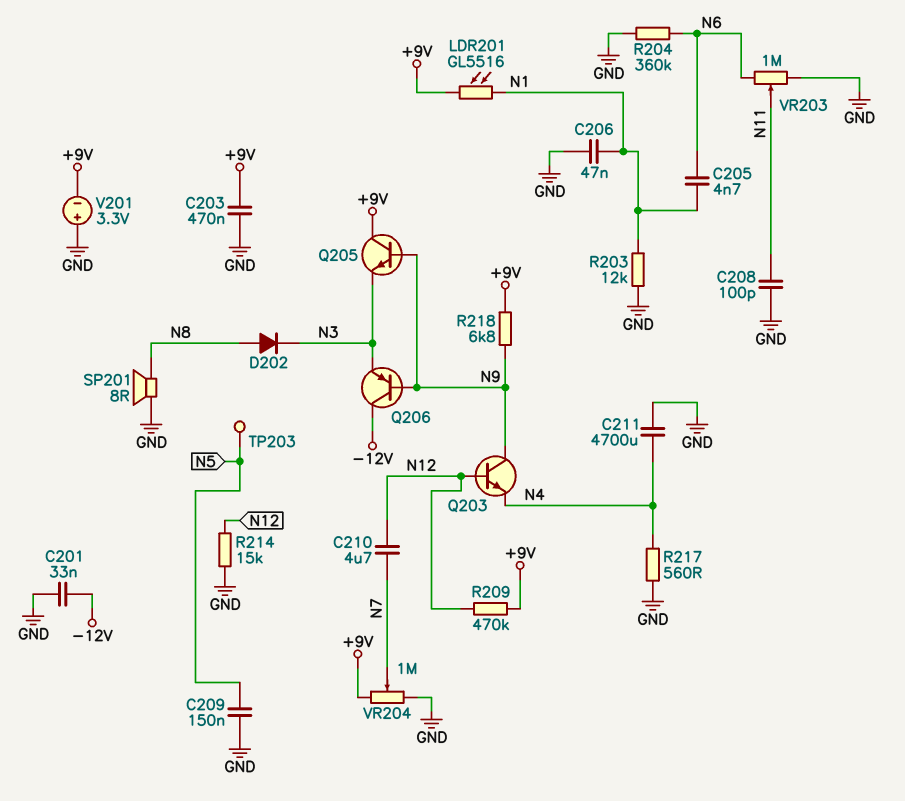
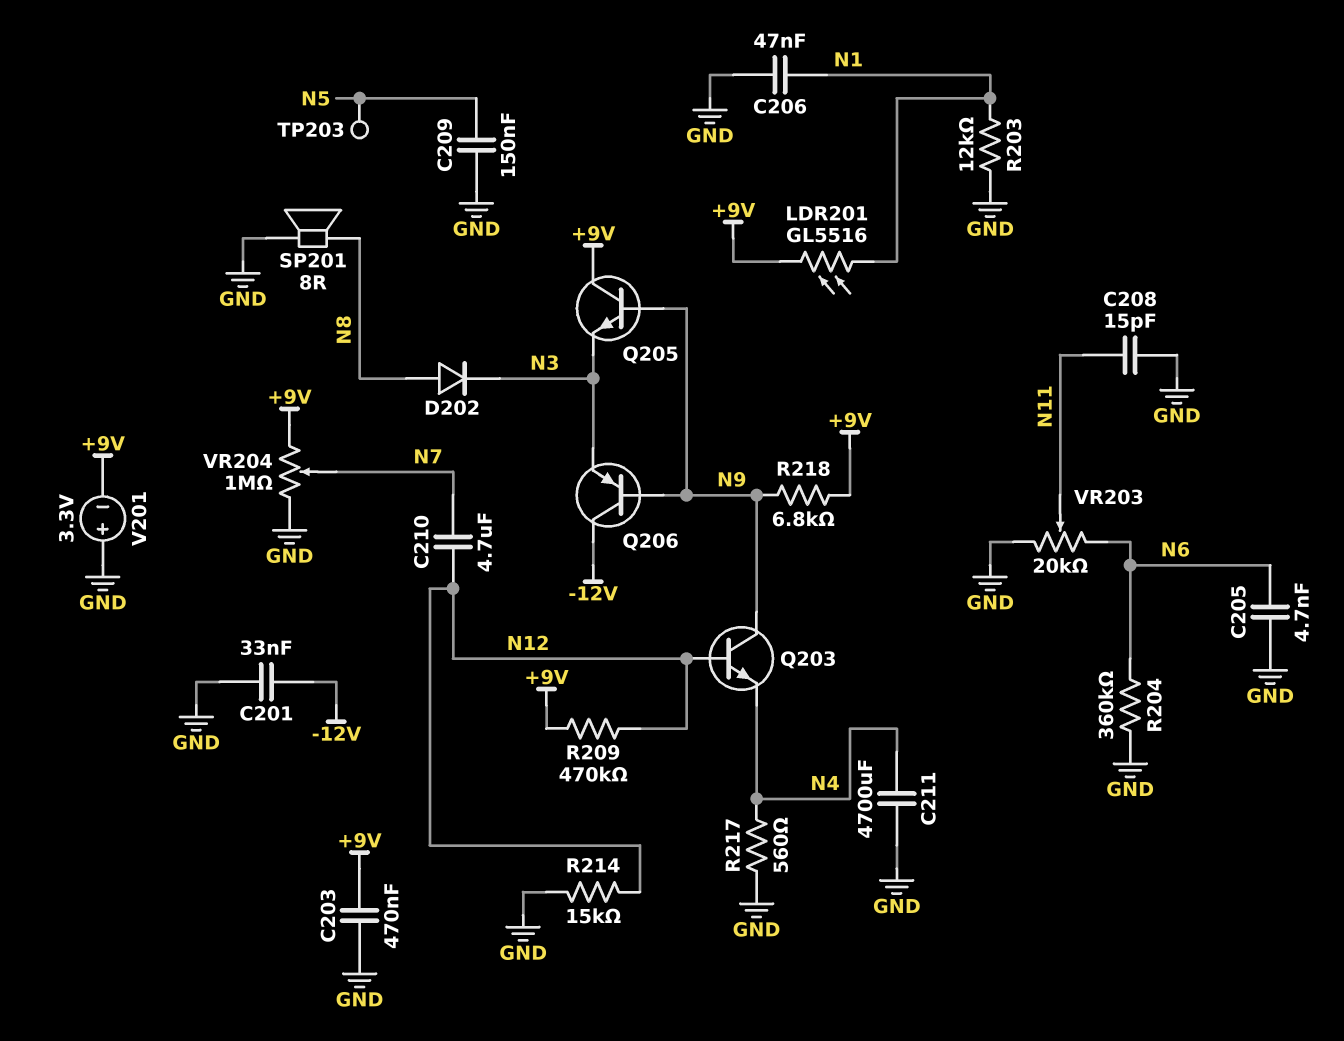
C205: 4.7nF (N1, N6) -> 4.7nF (GND, N6)
C208: 100pF (GND, N11) -> 15pF (GND, N11)
VR203: 1M (GND, N6, wiper N11) -> 20k (GND, N6, wiper N11)

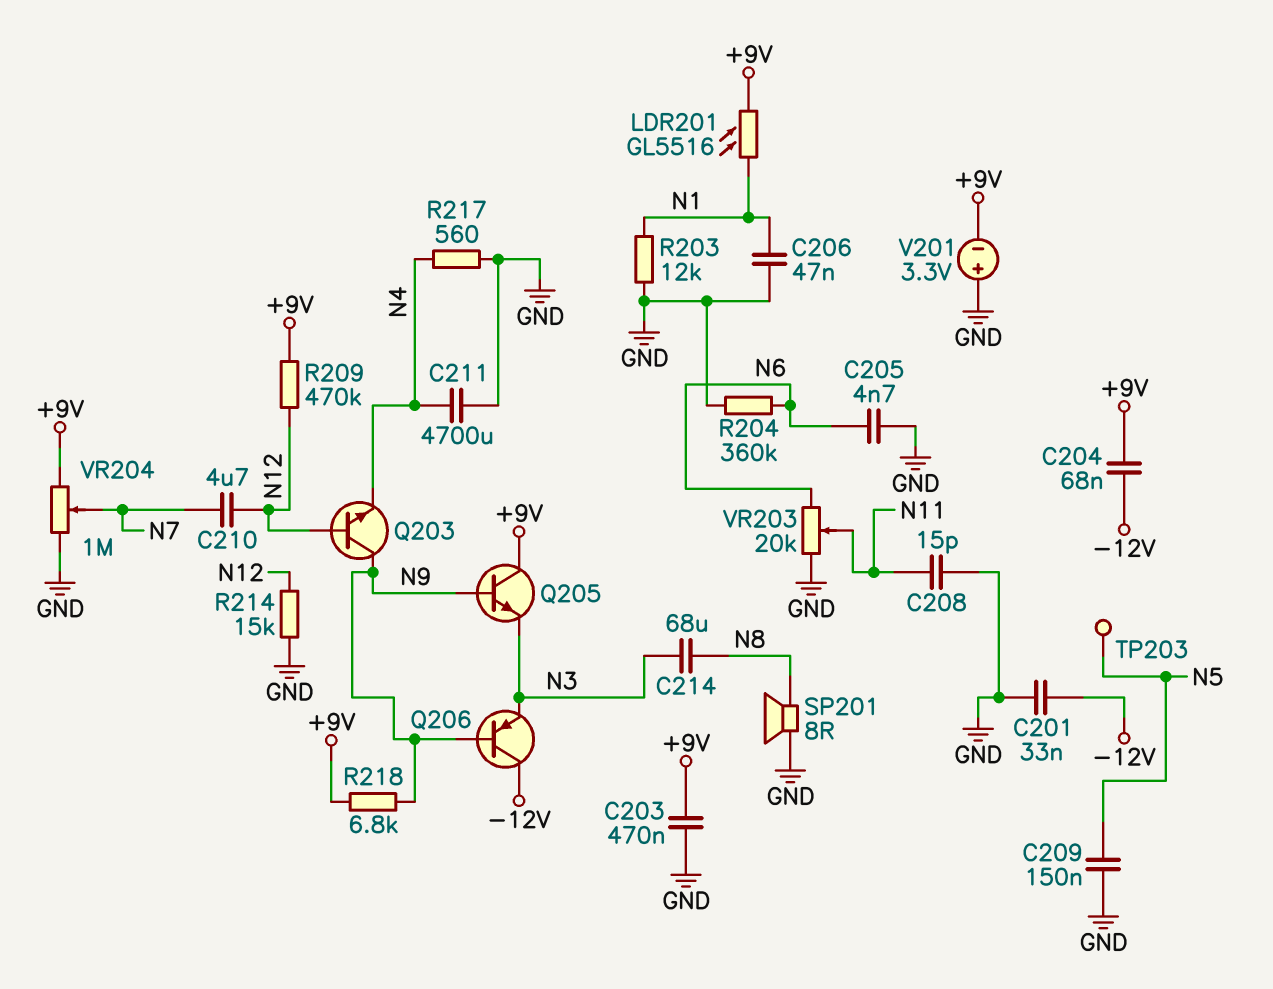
C204: none -> 68nF (+9V, -12V)
C214: none -> 68uF (N3, N8)
D202: diode (A N8, K N3) -> none

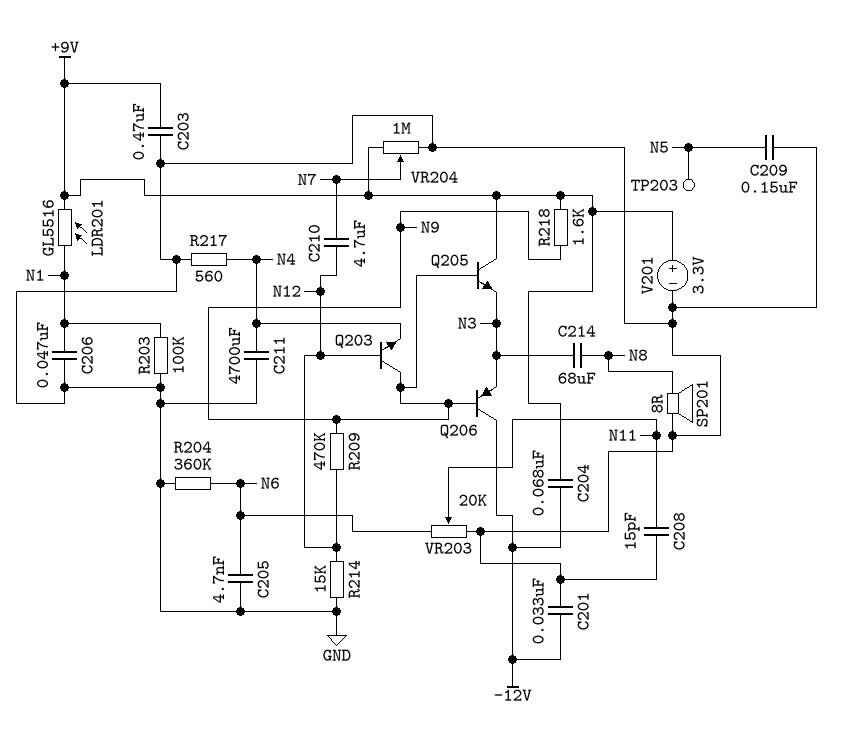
R203: 12k (GND, N1) -> 100k (GND, N1)
R209: 470k (+9V, N12) -> 470k (N9, N12)
R218: 6.8k (+9V, N9) -> 1.6k (+9V, N9)
V201: 3.3V (plus GND, minus +9V) -> 3.3V (plus +9V, minus GND)

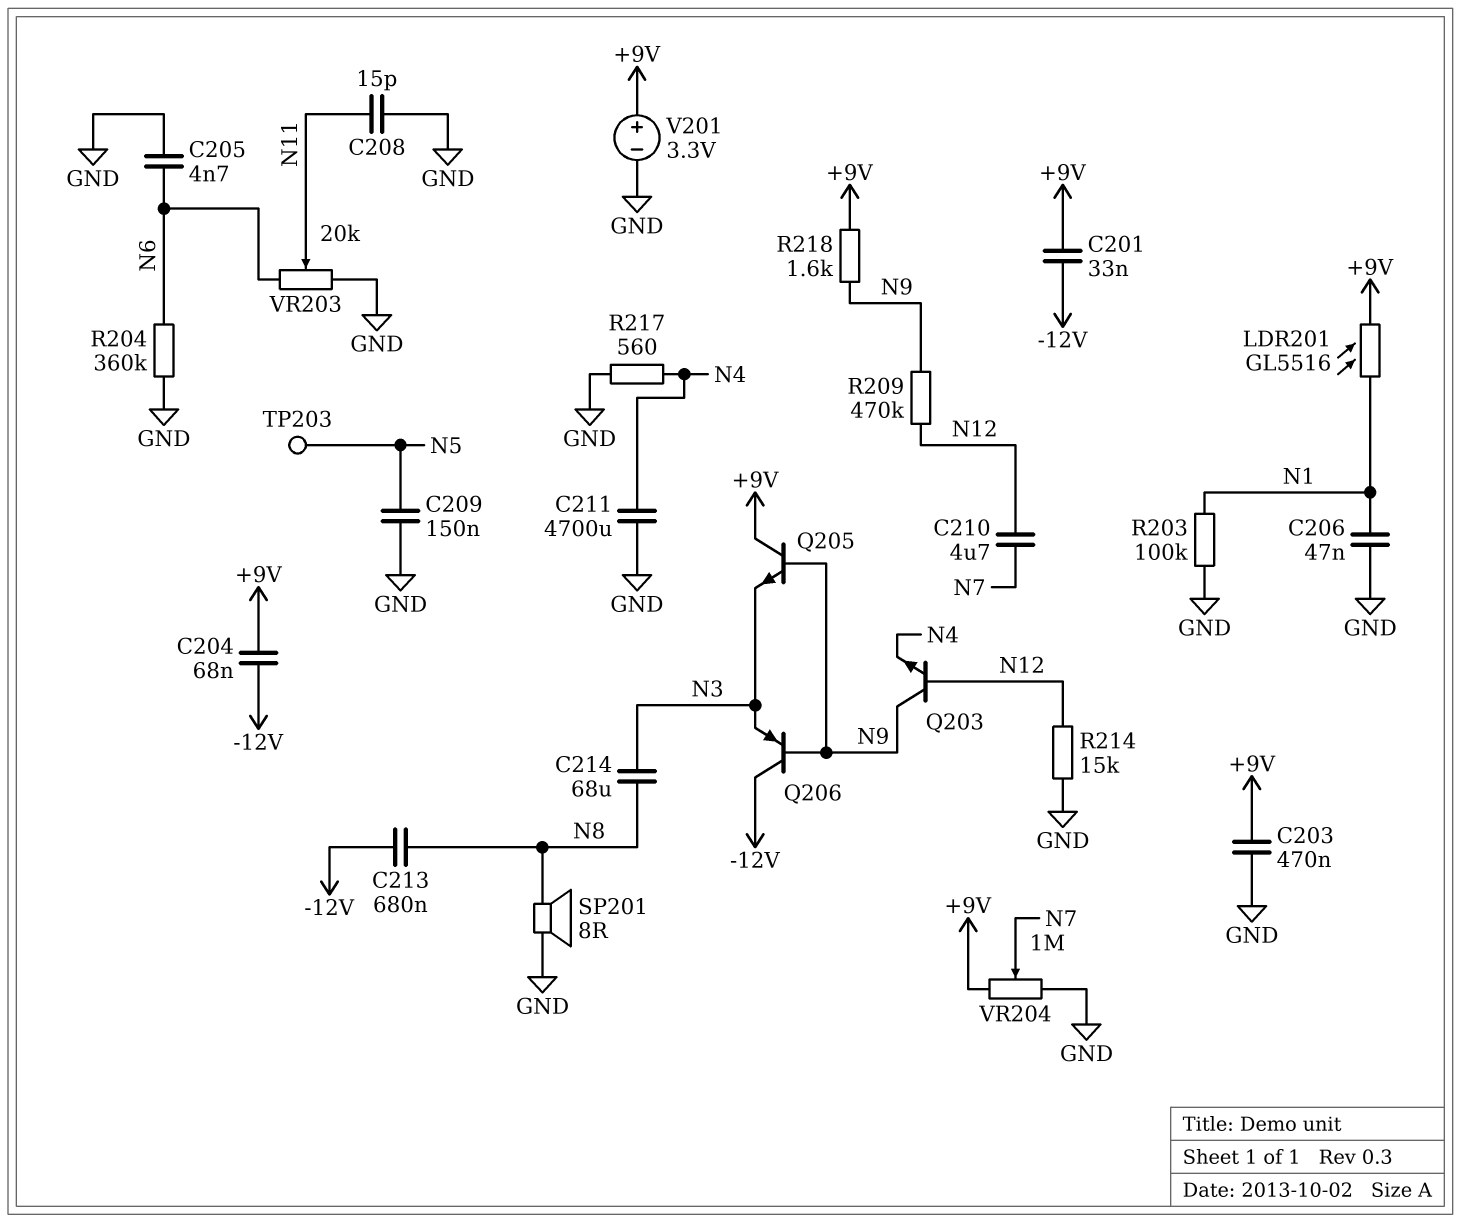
C201: 33nF (-12V, GND) -> 33nF (+9V, -12V)
C213: none -> 680nF (-12V, N8)

